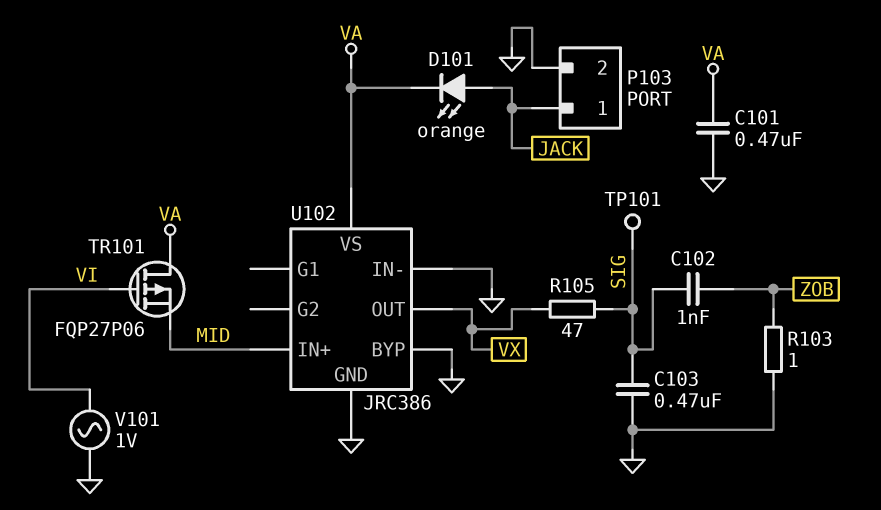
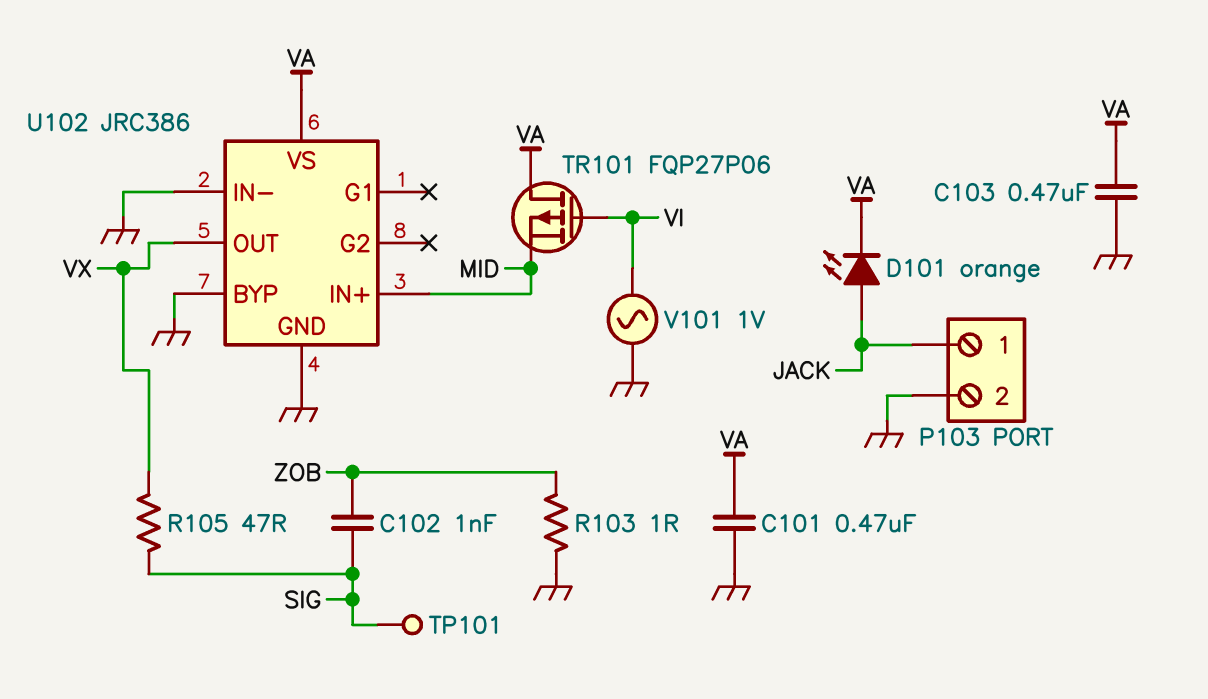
C103: 470nF (GND, SIG) -> 470nF (GND, VA)

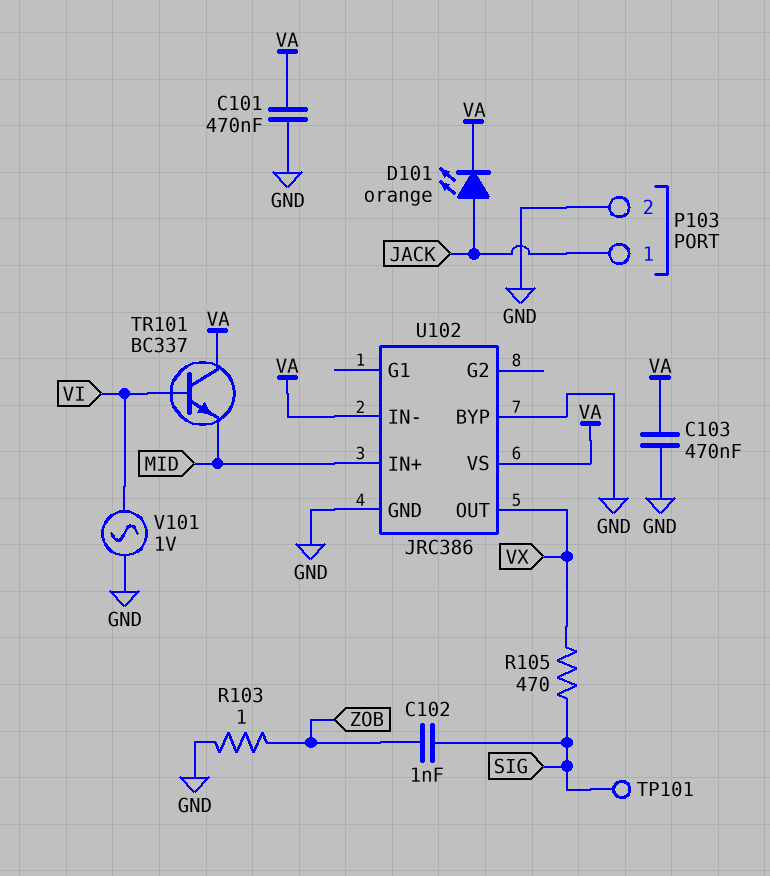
R105: 47 (SIG, VX) -> 470 (SIG, VX)
TR101: PMOS FQP27P06 (G VI, D VA, S MID) -> NPN BC337 (B VI, C VA, E MID)
U102 pin IN-: GND -> VA

